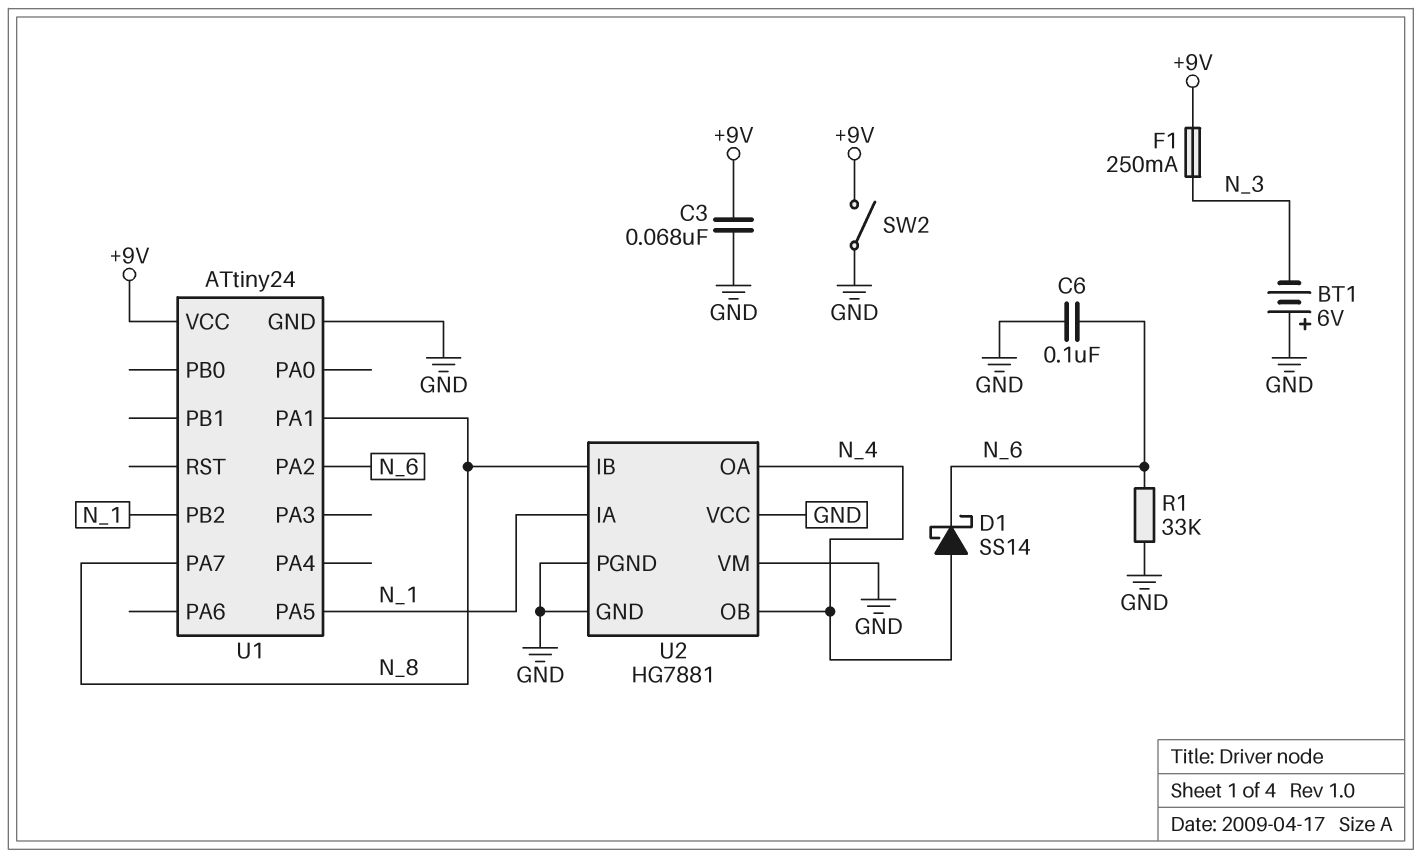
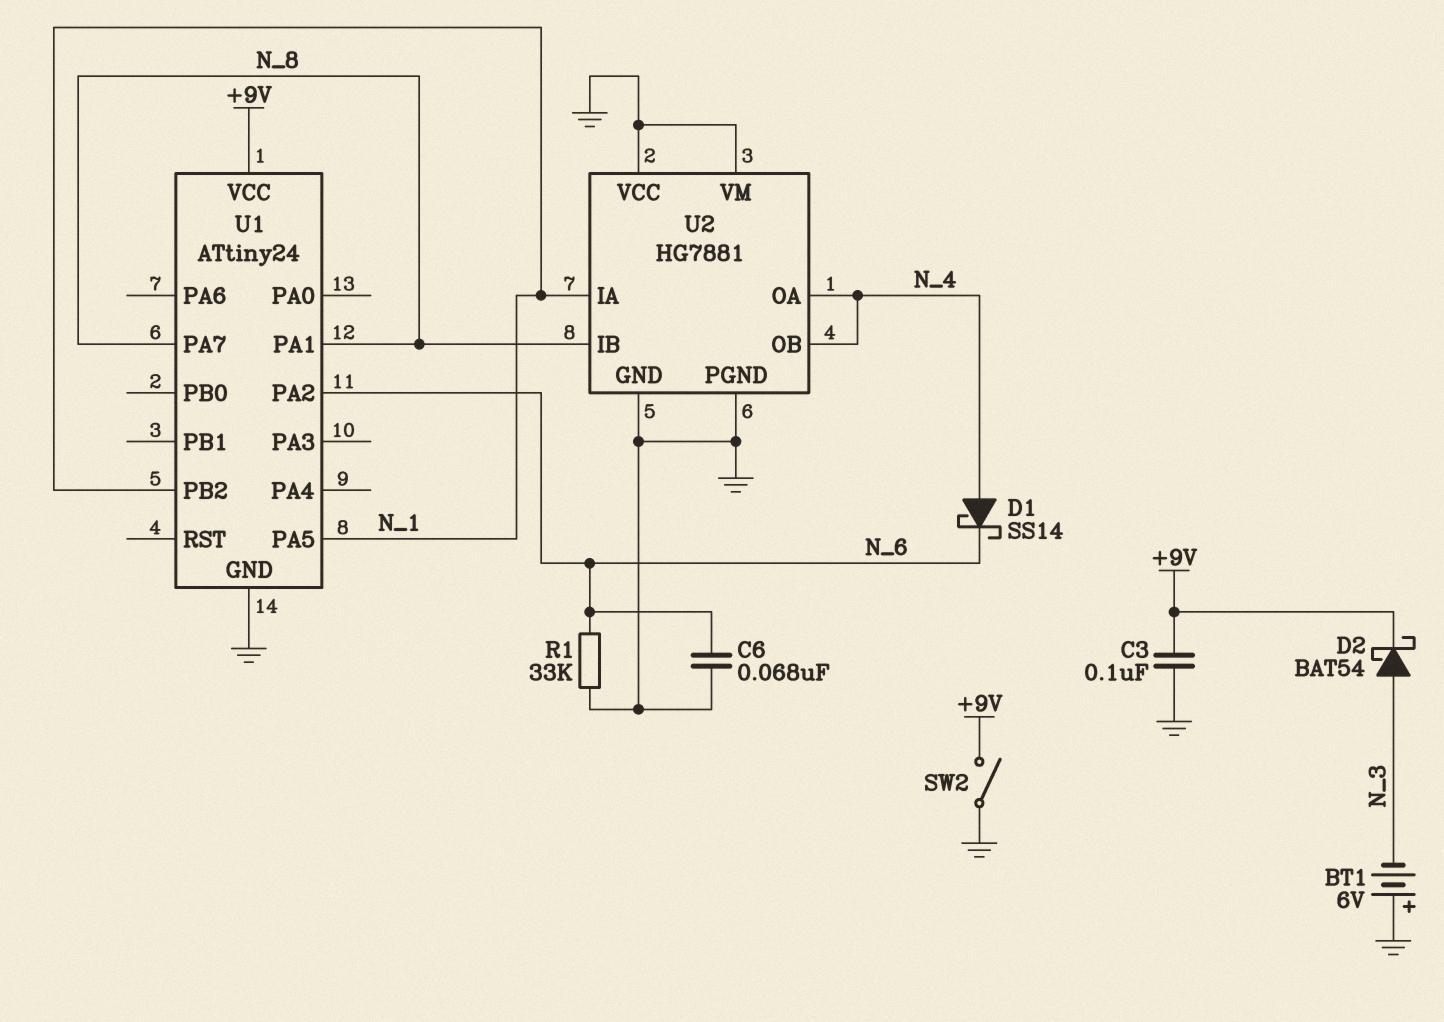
C3: 68nF (+9V, GND) -> 100nF (+9V, GND)
C6: 100nF (GND, N_6) -> 68nF (GND, N_6)
D2: none -> schottky BAT54 (A N_3, K +9V)
F1: 250mA (+9V, N_3) -> none

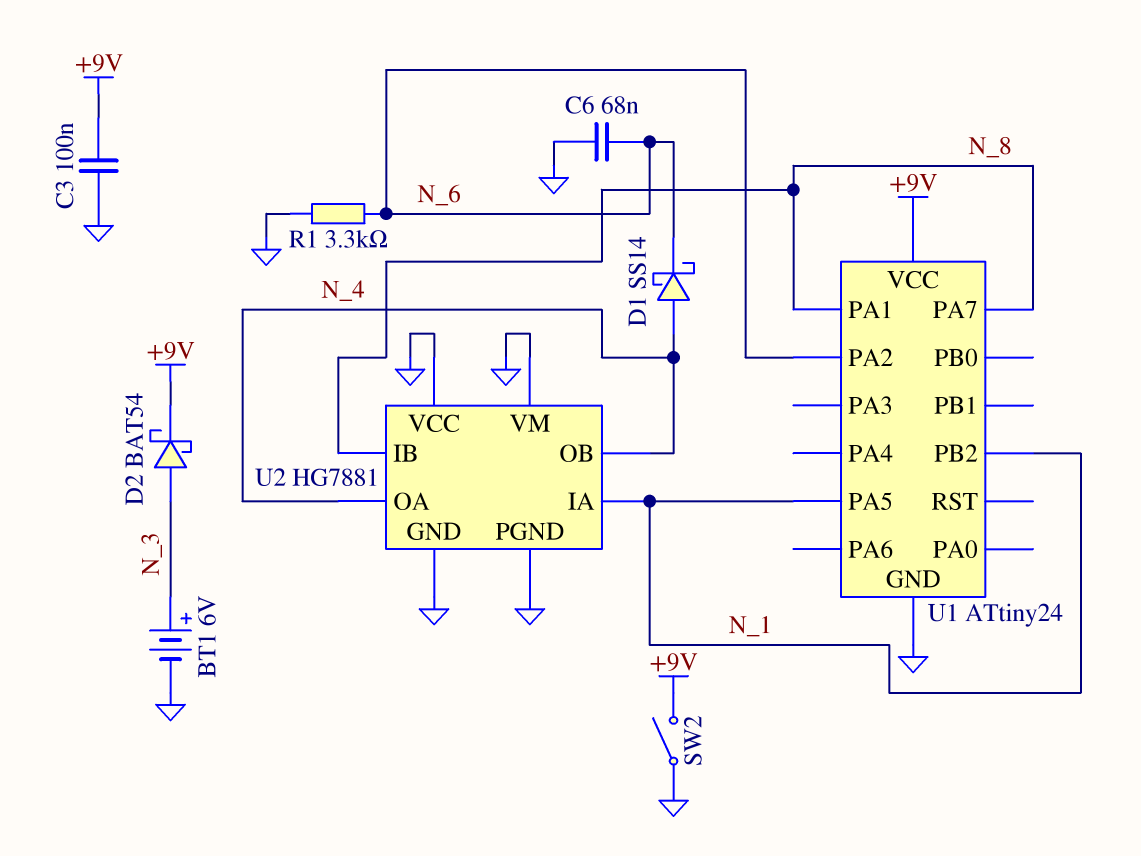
BT1: 6V (plus GND, minus N_3) -> 6V (plus N_3, minus GND)
R1: 33k (GND, N_6) -> 3.3k (GND, N_6)

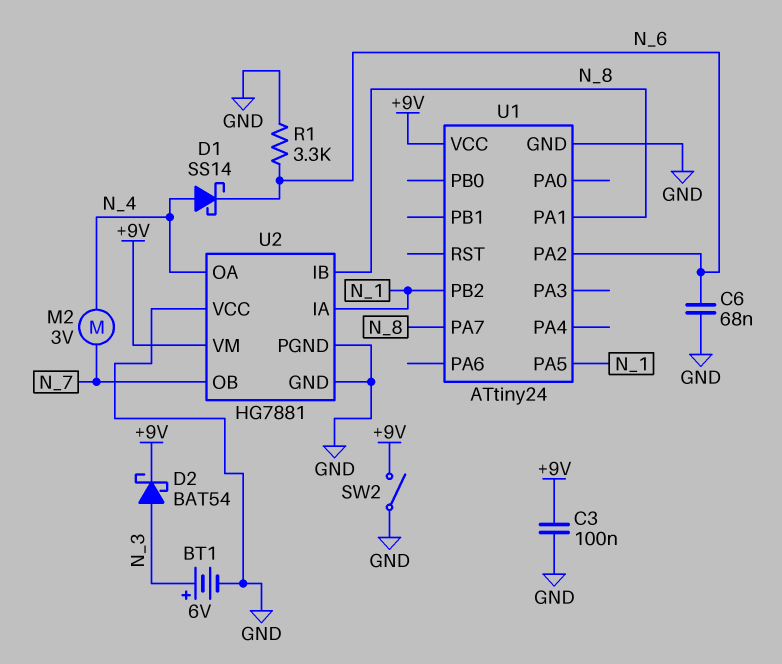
M2: none -> motor 3V (N_4, N_7)
U2 pin OB: N_4 -> N_7
U2 pin VM: GND -> +9V

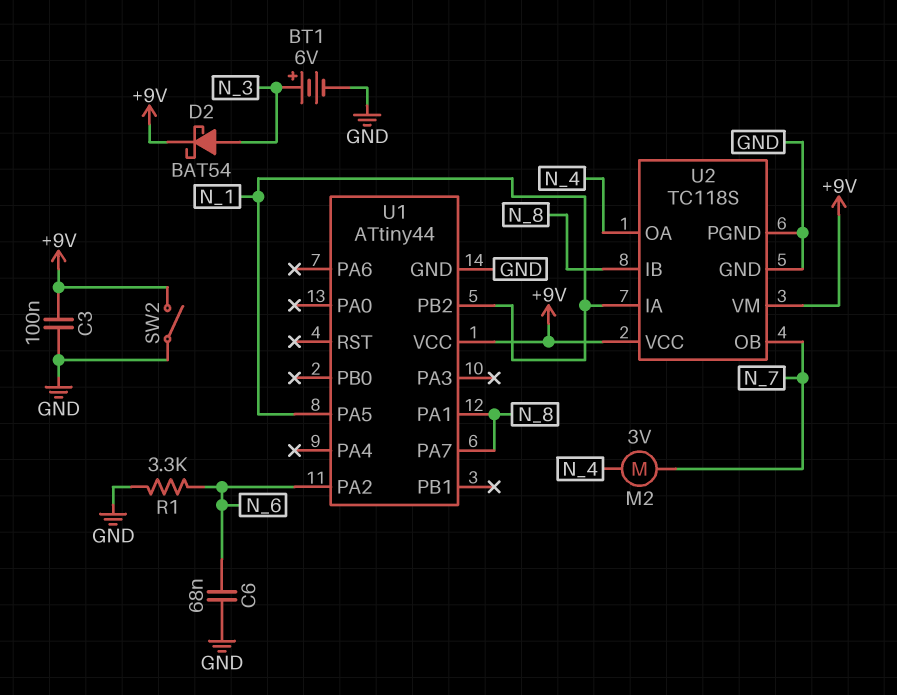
D1: schottky SS14 (A N_4, K N_6) -> none
U1: ATtiny24 -> ATtiny44
U2: HG7881 -> TC118S
U2 pin VCC: GND -> +9V

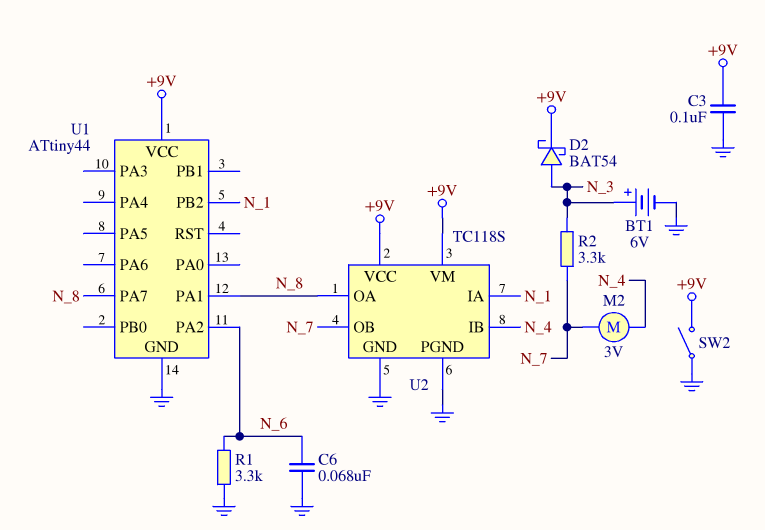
R2: none -> 3.3k (N_3, N_7)
U1 pin PA5: N_1 -> none
U2 pin IB: N_8 -> N_4
U2 pin OA: N_4 -> N_8

